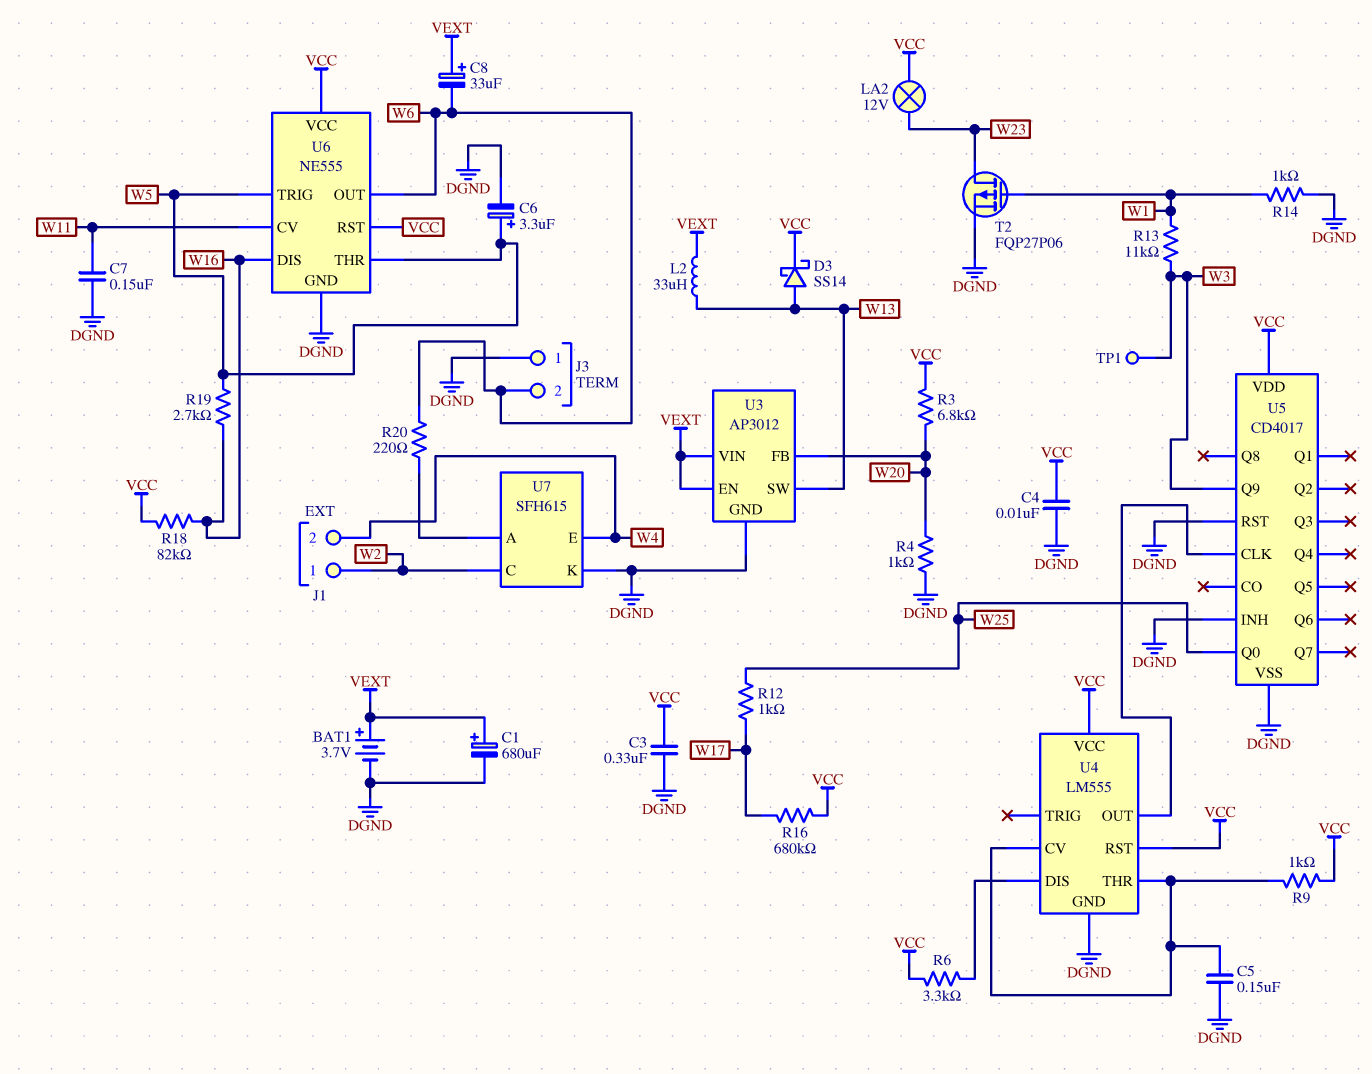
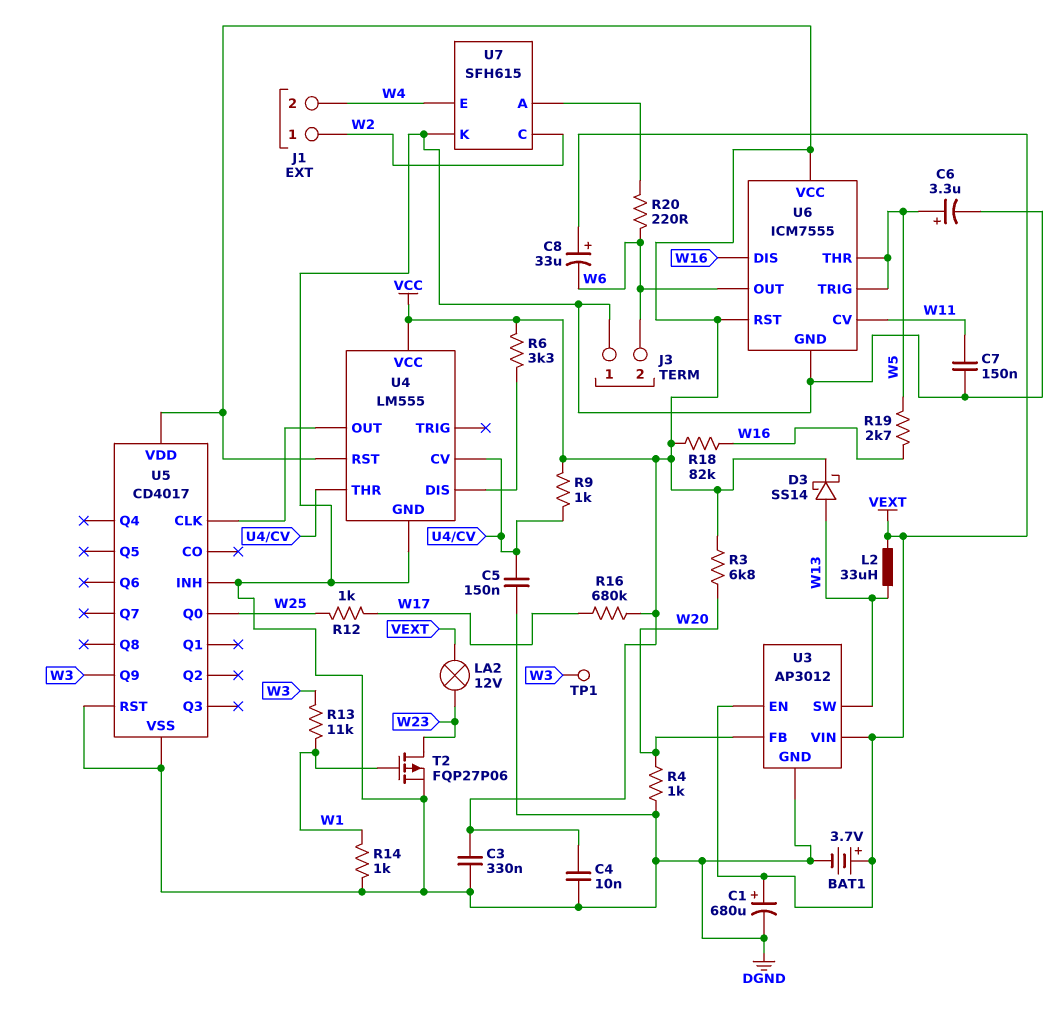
LA2: lamp 12V (VCC, W23) -> lamp 12V (VEXT, W23)
U6: NE555 -> ICM7555

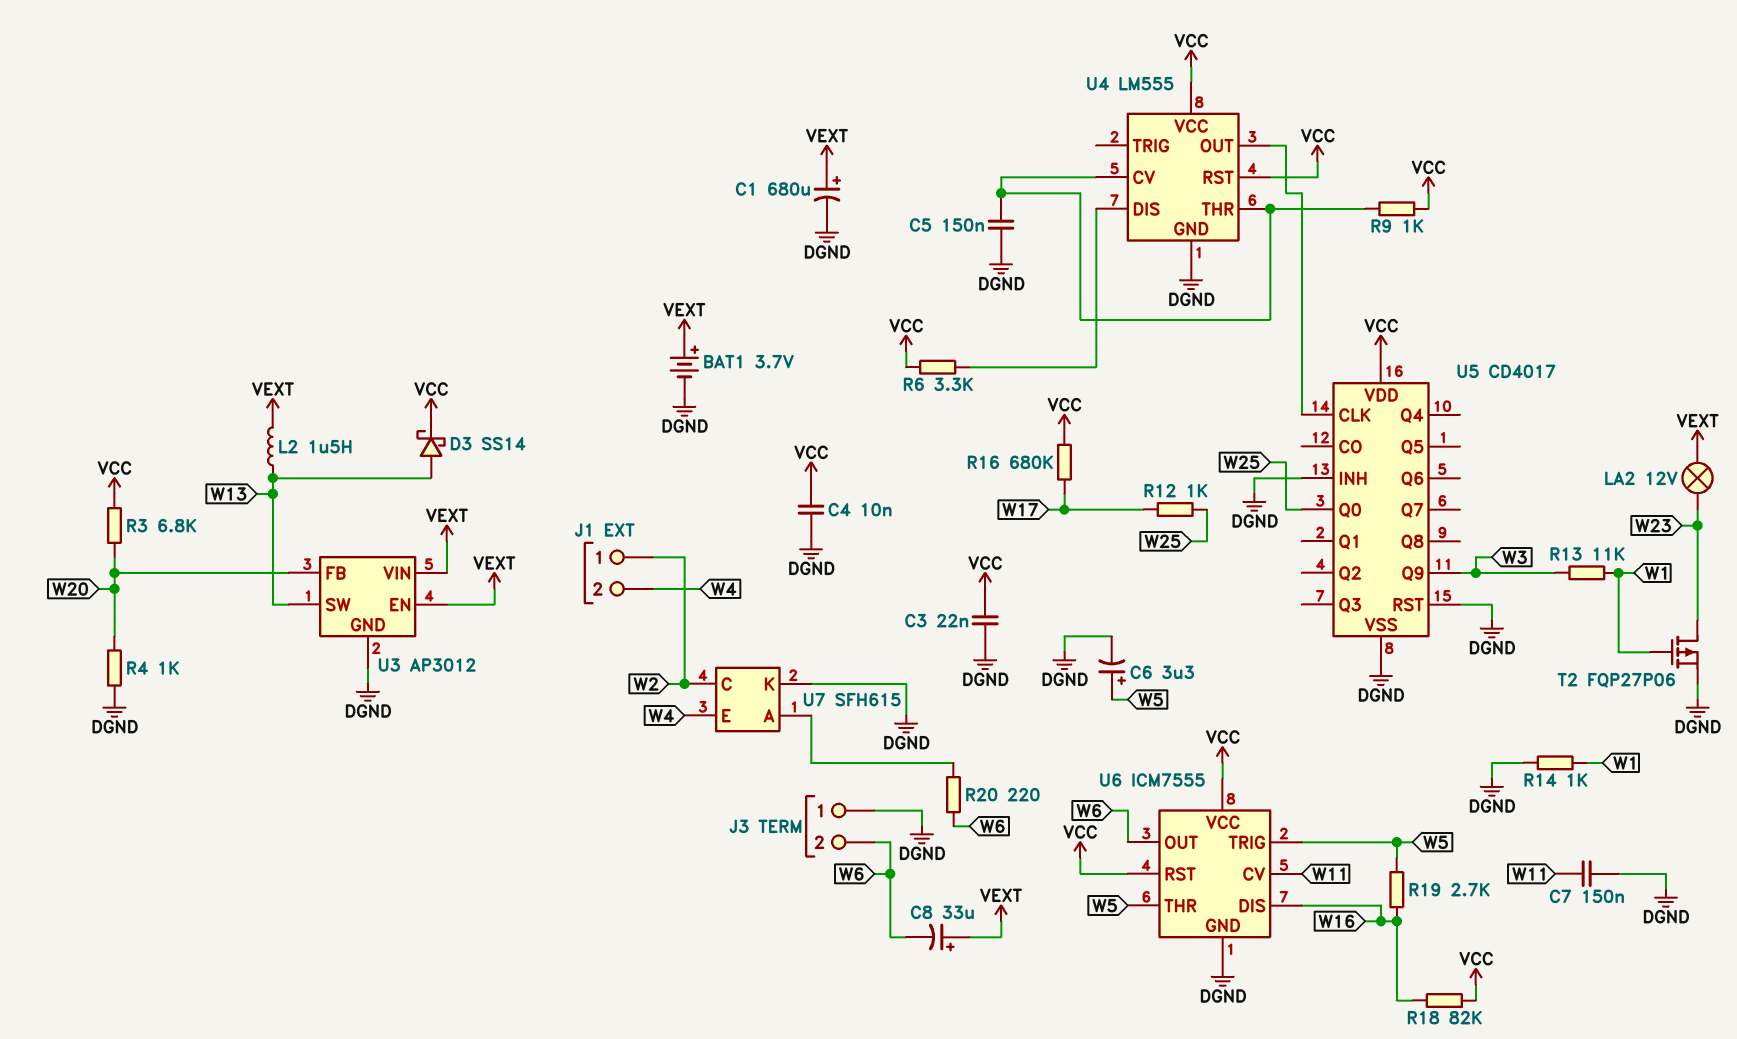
C3: 330nF (DGND, VCC) -> 22nF (DGND, VCC)
L2: 33uH (VEXT, W13) -> 1.5uH (VEXT, W13)
TP1: test point (W3) -> none

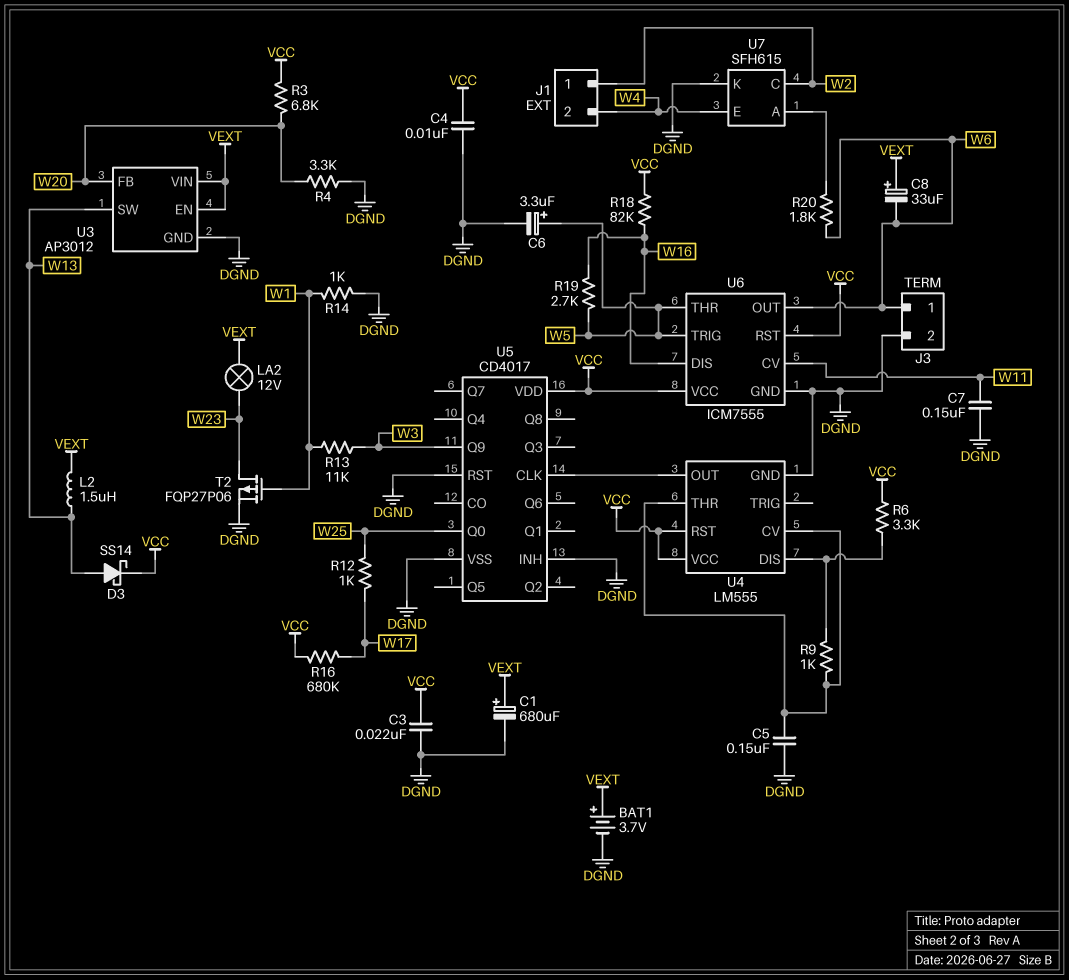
J3 pin 1: DGND -> W6
J3 pin 2: W6 -> DGND
R4: 1k (DGND, W20) -> 3.3k (DGND, W20)
R9: 1k (U4/CV, VCC) -> 1k (U4/CV, U4/DIS)
R20: 220 (U7/A, W6) -> 1.8k (U7/A, W6)

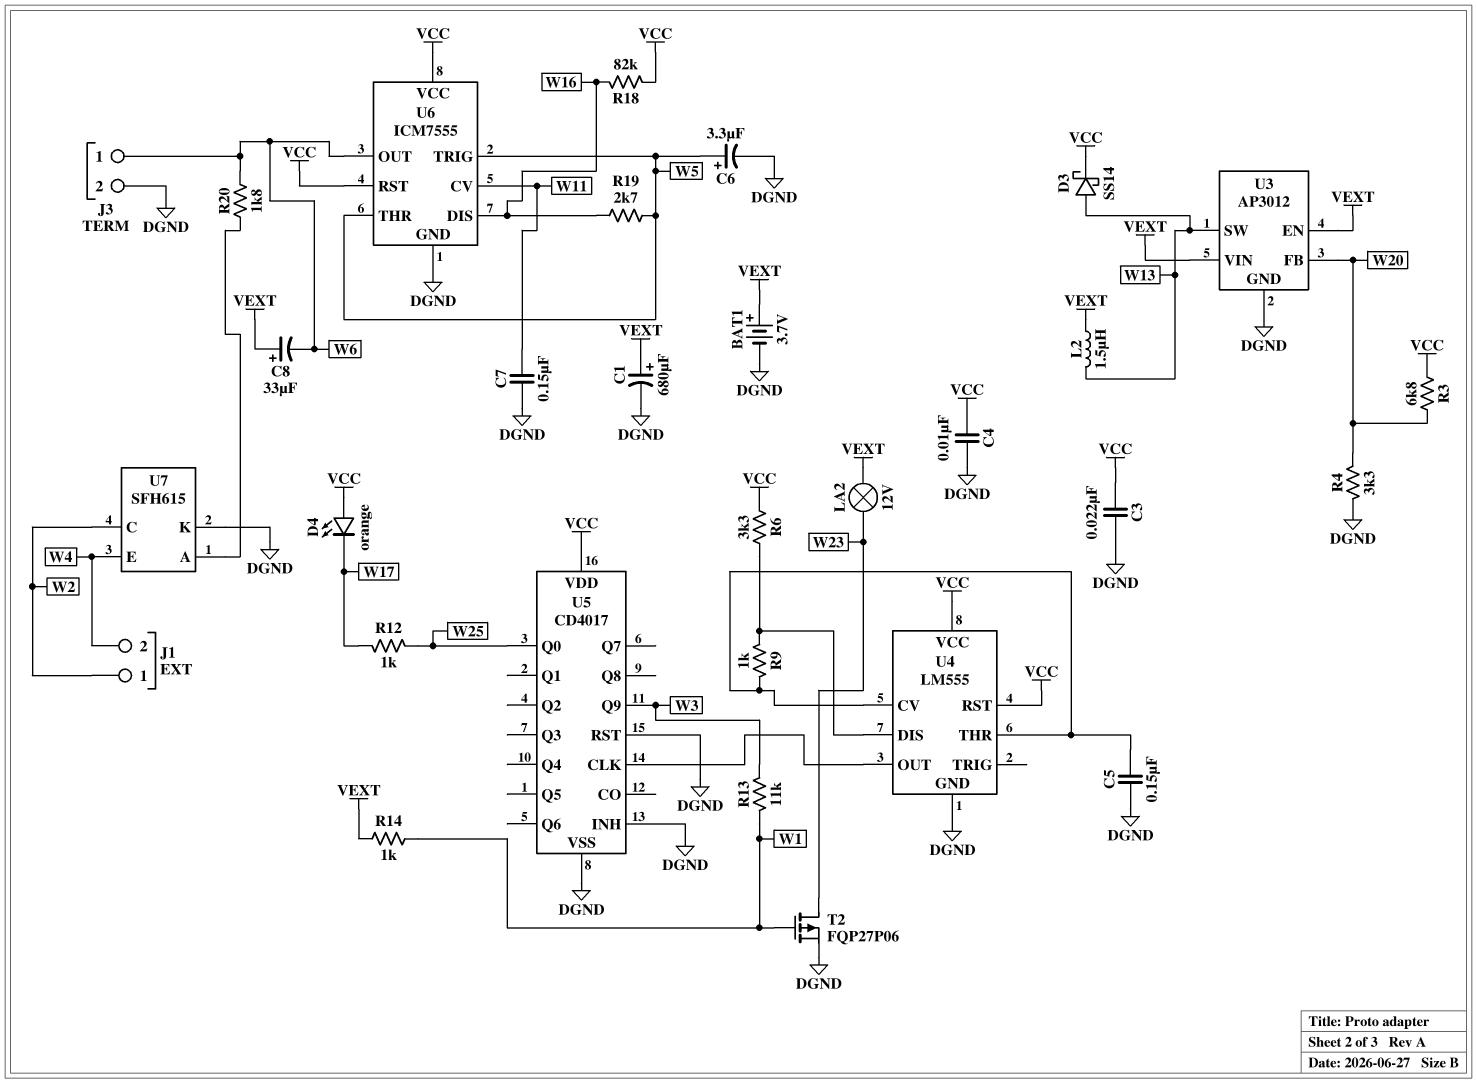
D4: none -> LED orange (A VCC, K W17)
R14: 1k (DGND, W1) -> 1k (VEXT, W1)
R16: 680k (VCC, W17) -> none

